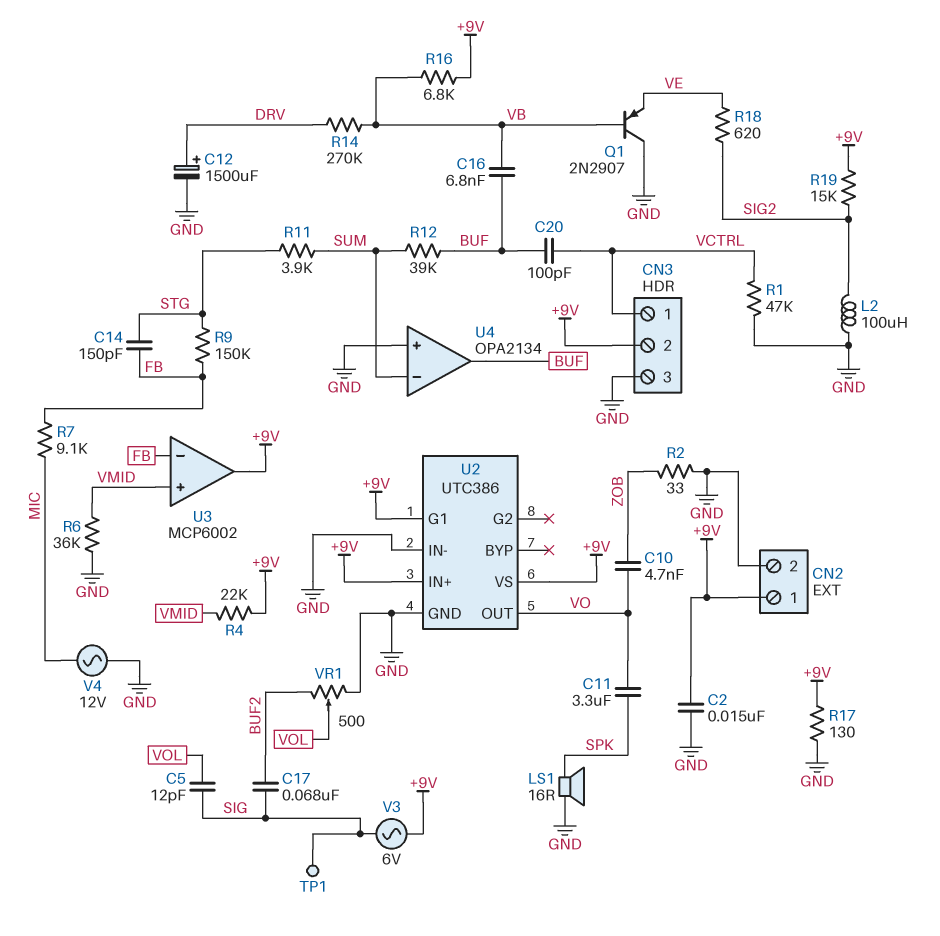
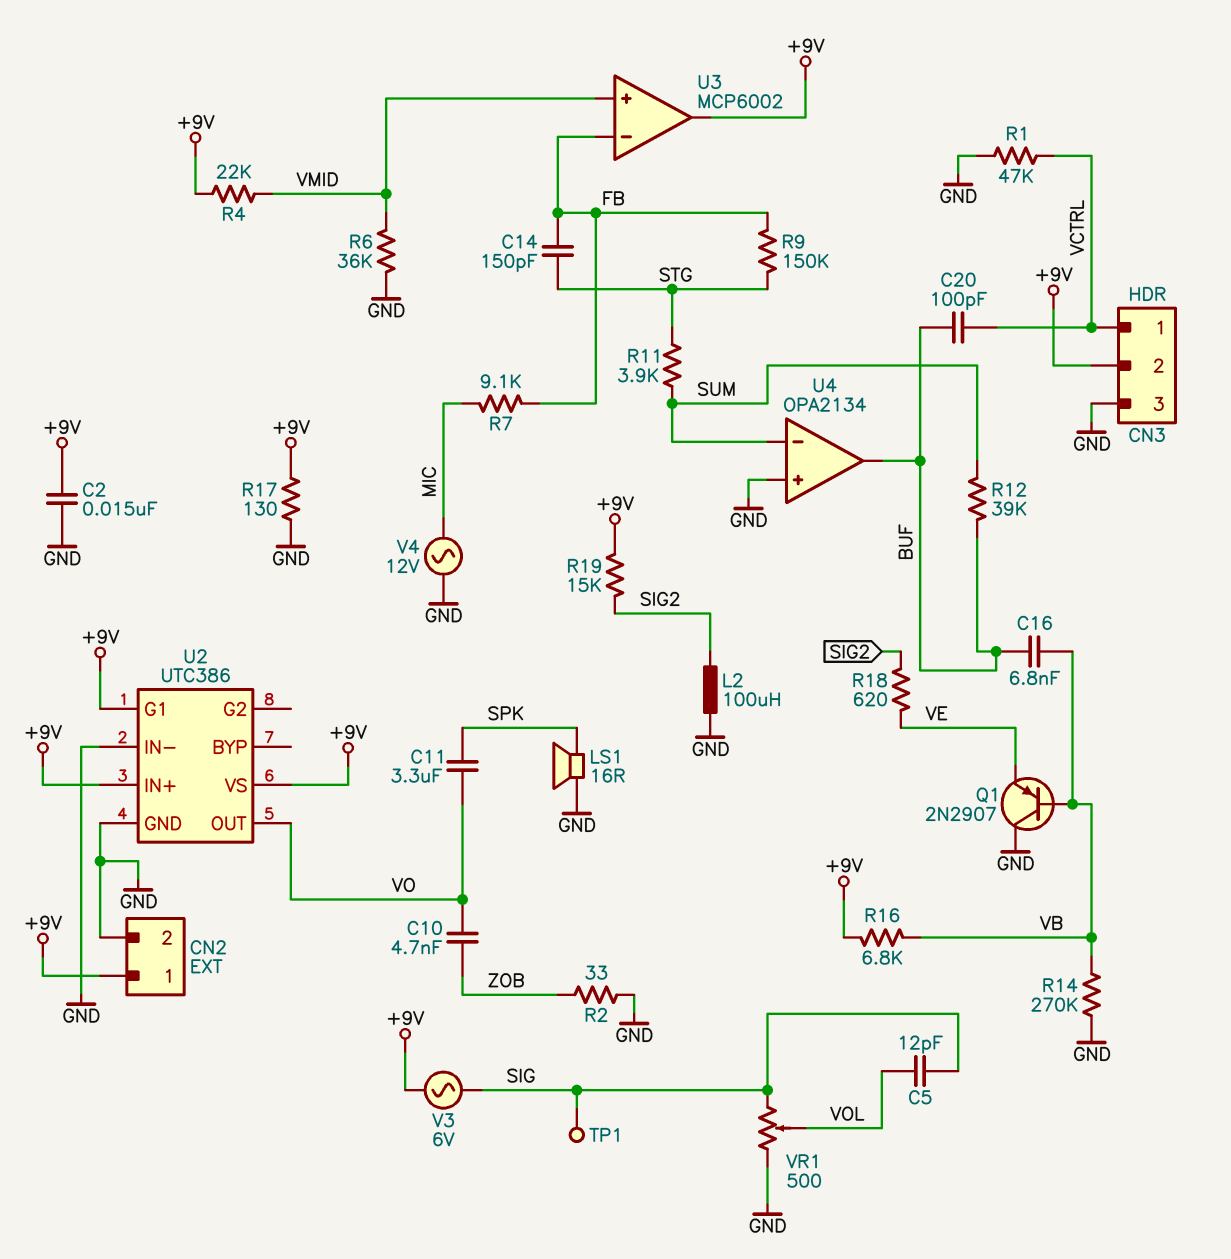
C12: 1500uF (plus DRV, minus GND) -> none
C17: 68nF (BUF2, SIG) -> none
R14: 270k (DRV, VB) -> 270k (GND, VB)
VR1: 500 (BUF2, GND, wiper VOL) -> 500 (GND, SIG, wiper VOL)

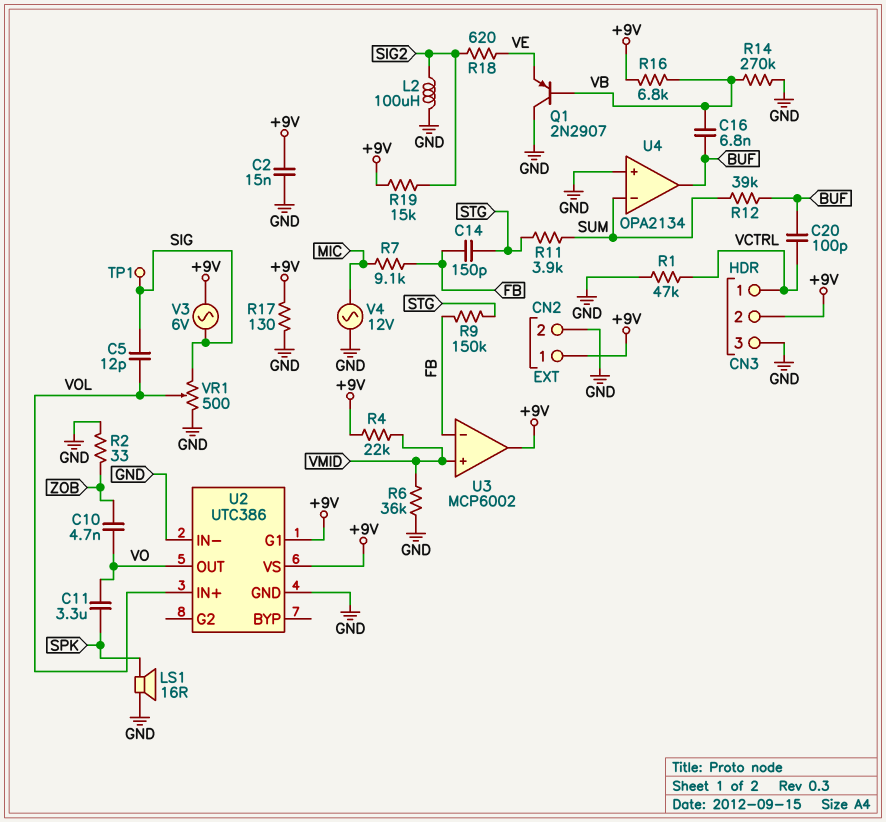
U2 pin IN+: +9V -> VOL

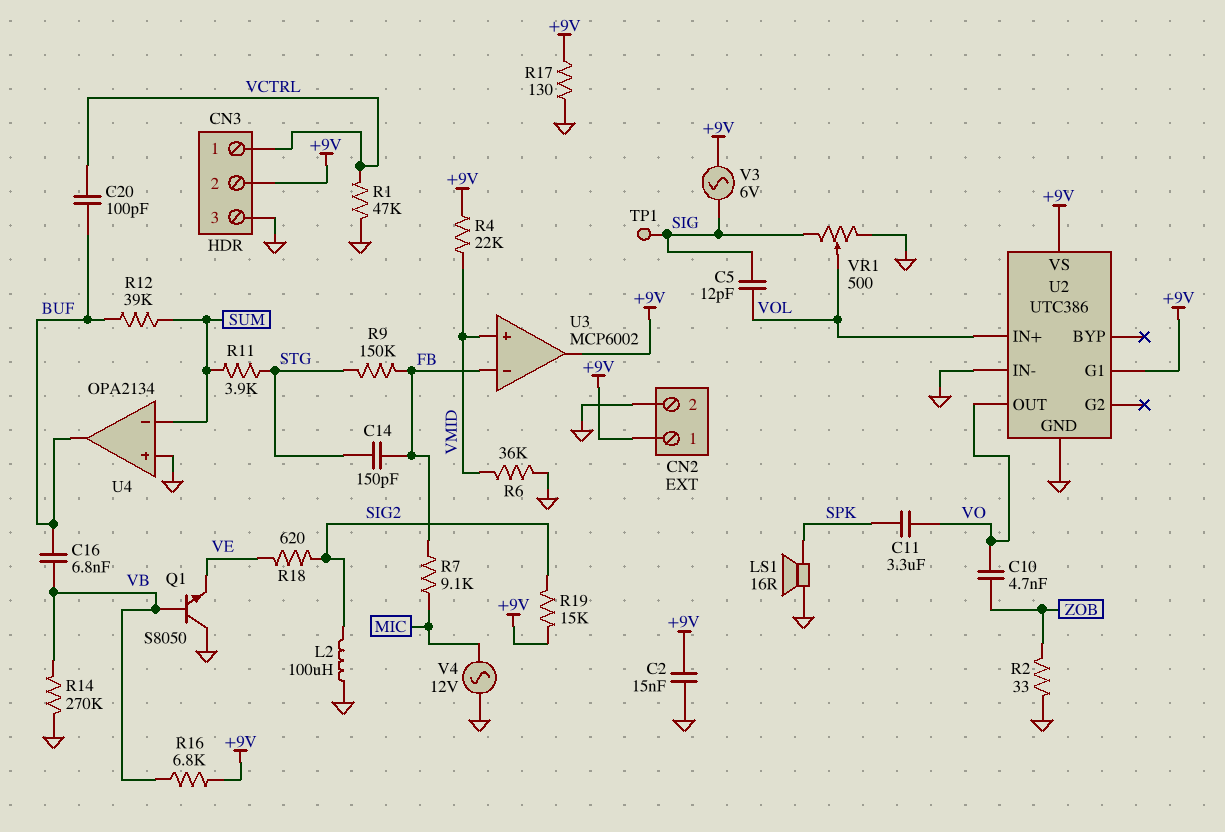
Q1: PNP 2N2907 (B VB, C GND, E VE) -> NPN S8050 (B VB, C GND, E VE)

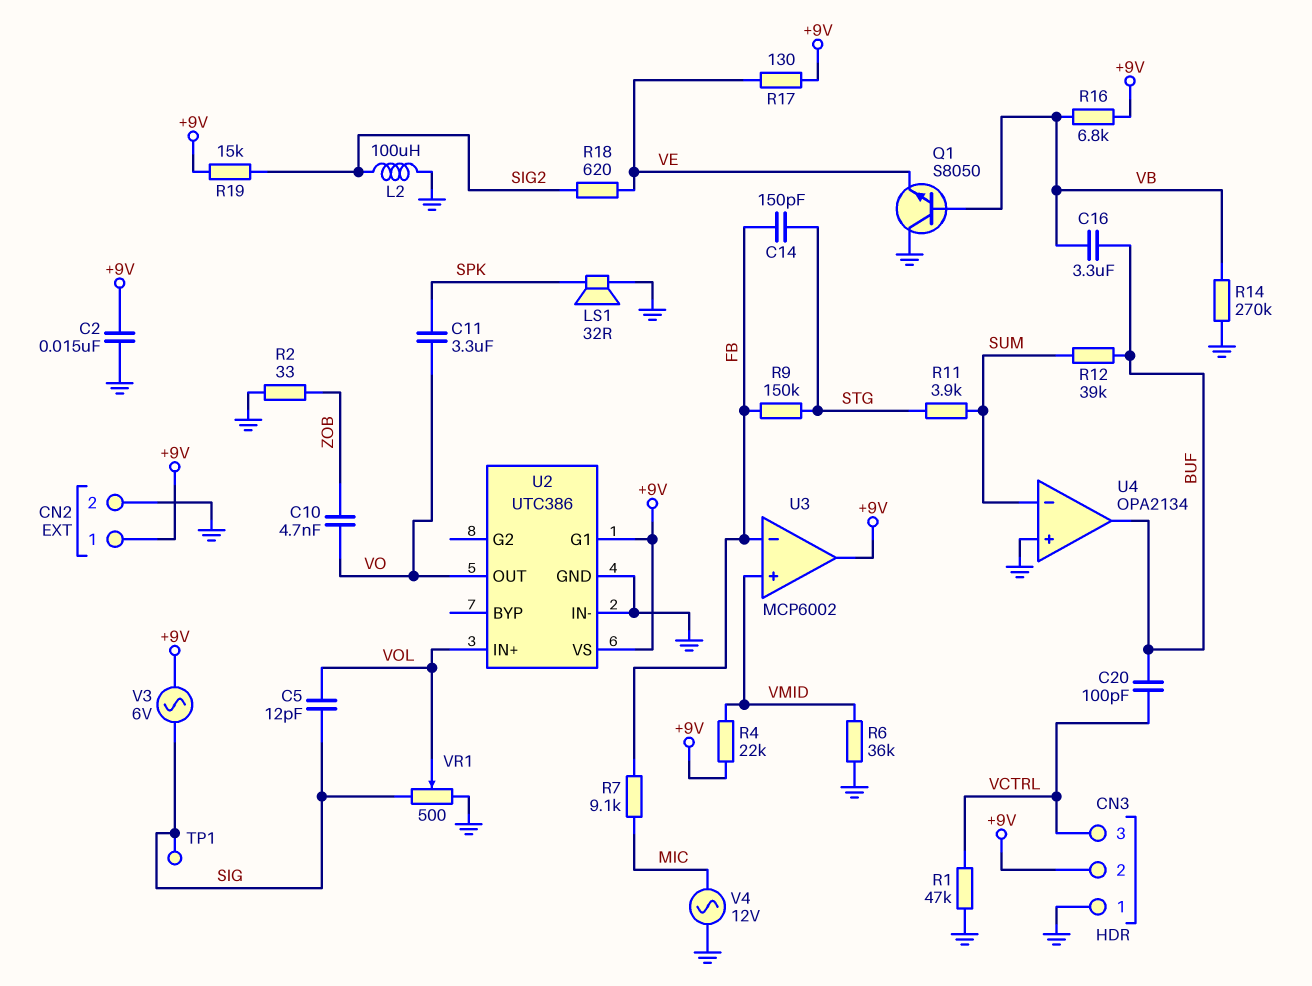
C16: 6.8nF (BUF, VB) -> 3.3uF (BUF, VB)
CN3 pin 1: VCTRL -> GND
CN3 pin 3: GND -> VCTRL
LS1: speaker 16R (GND, SPK) -> speaker 32R (GND, SPK)
R17: 130 (+9V, GND) -> 130 (+9V, VE)

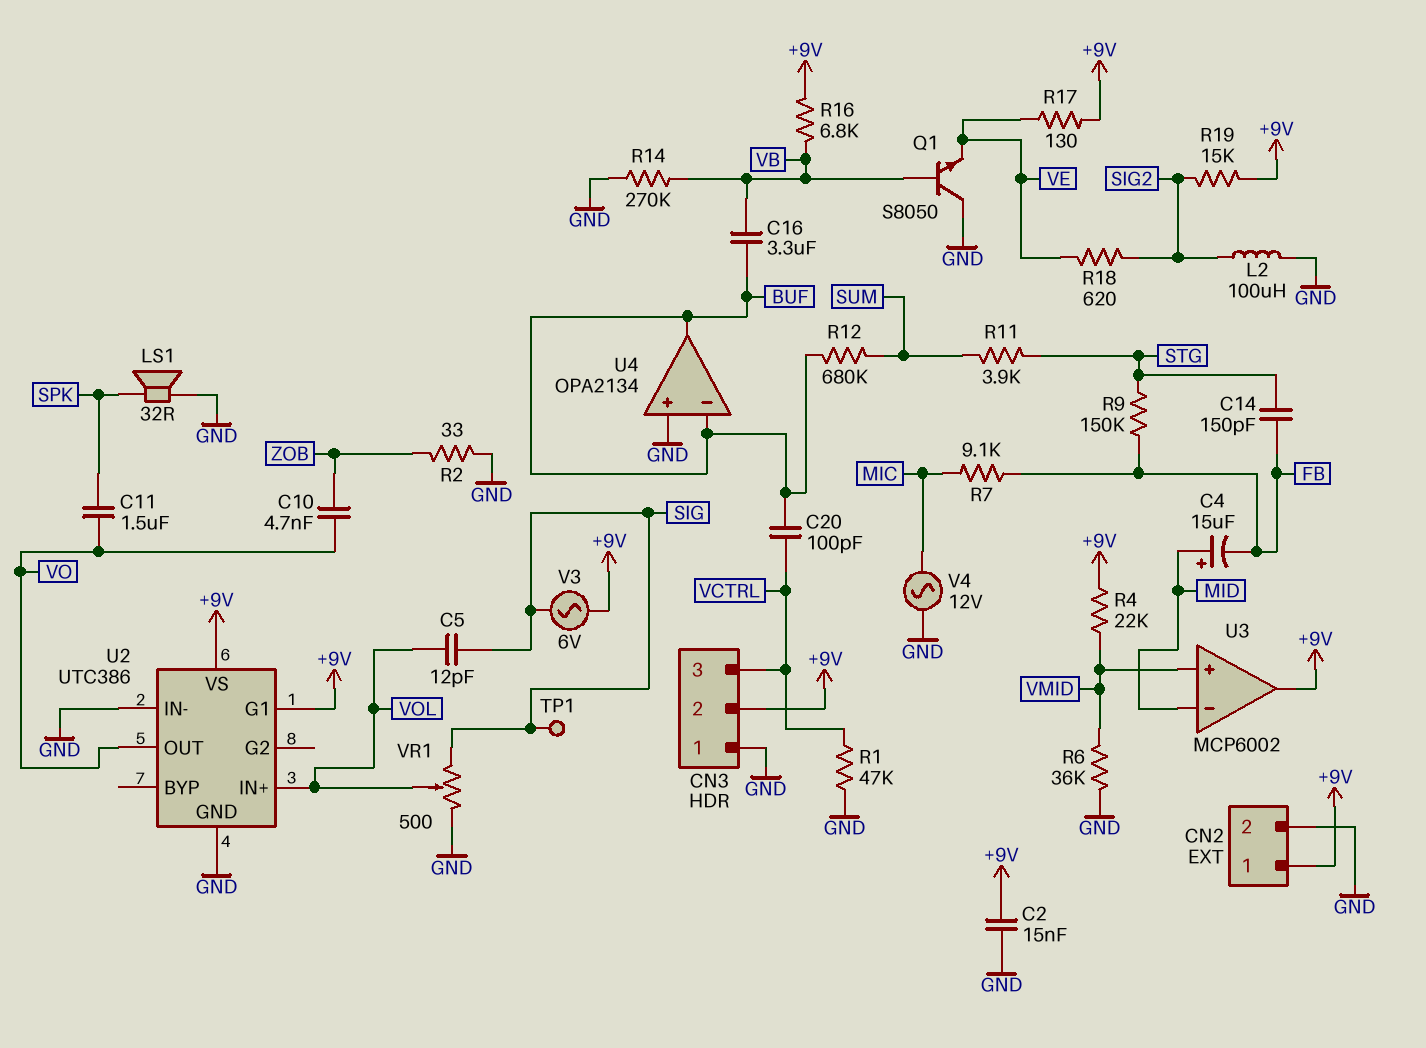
C4: none -> 15uF (plus MID, minus FB)
C11: 3.3uF (SPK, VO) -> 1.5uF (SPK, VO)
R12: 39k (BUF, SUM) -> 680k (BUF, SUM)
U3 pin in-: FB -> MID
U4 pin in-: SUM -> BUF

